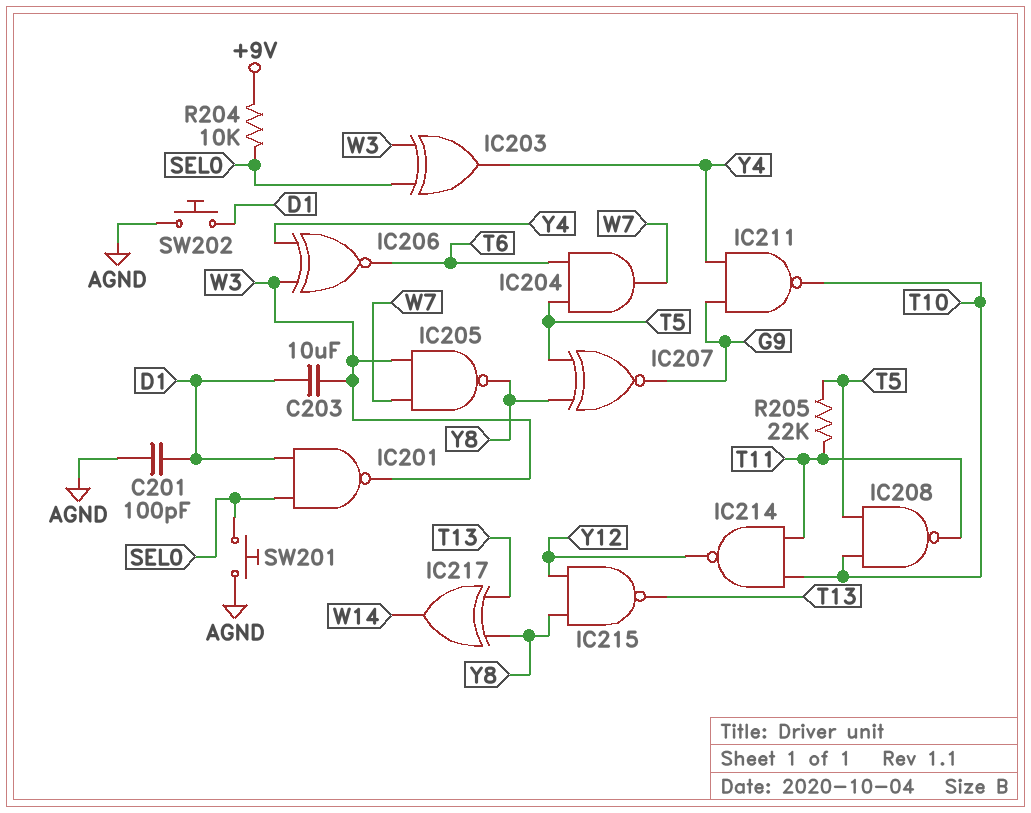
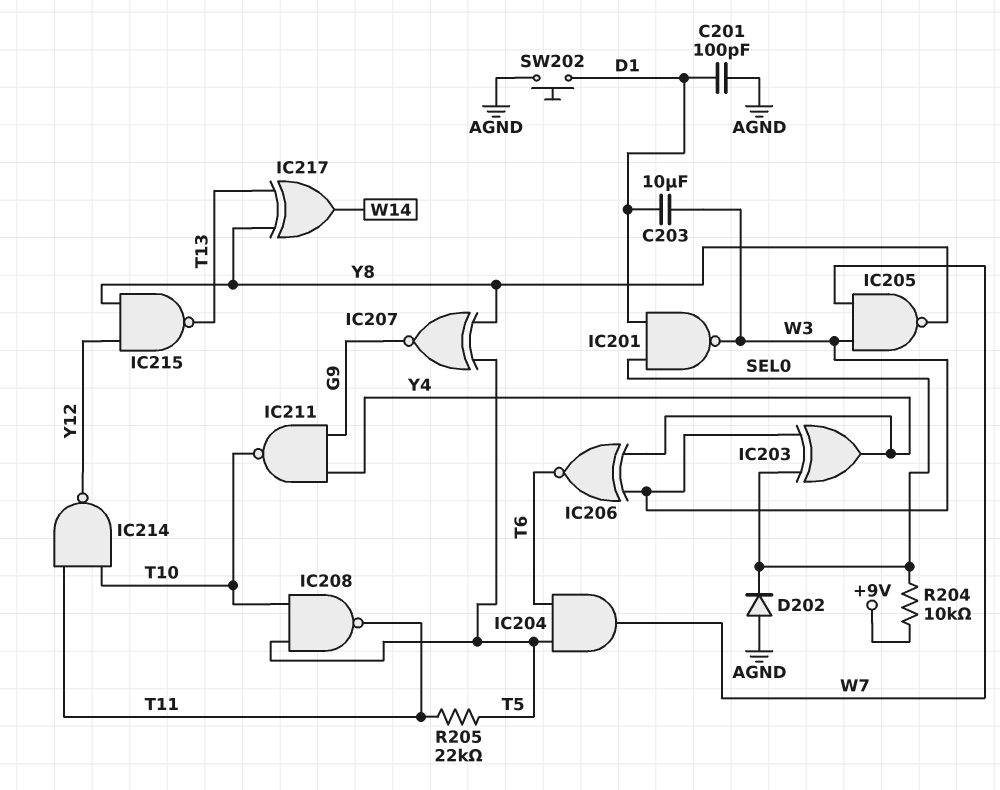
D202: none -> diode (A AGND, K SEL0)
SW201: button (AGND, SEL0) -> none

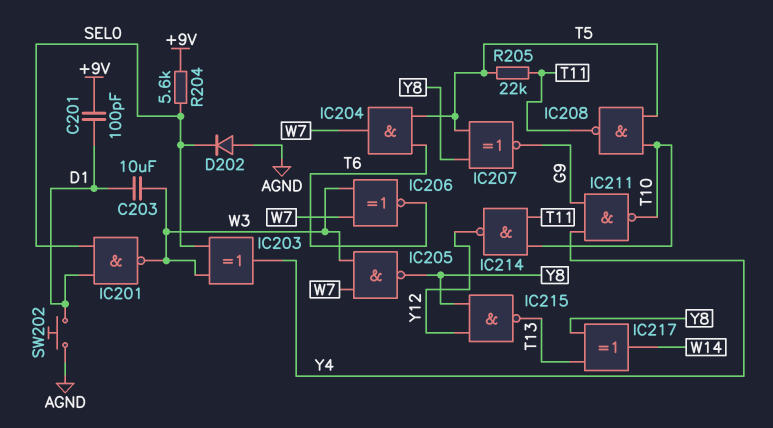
C201: 100pF (AGND, D1) -> 100pF (+9V, D1)
IC206: XNOR (in W3, in Y4, out T6) -> XNOR (in W3, in W7, out T6)
R204: 10k (+9V, SEL0) -> 5.6k (+9V, SEL0)

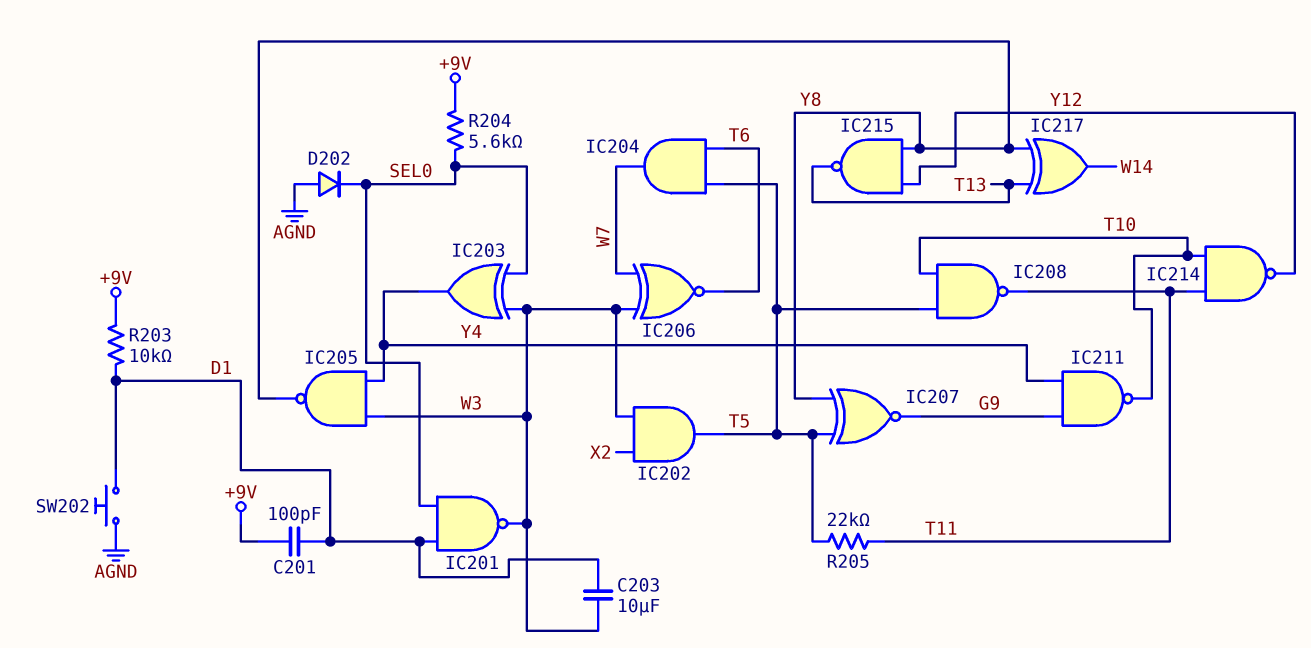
IC202: none -> AND (in W3, in X2, out T5)
IC205: NAND (in W3, in W7, out Y8) -> NAND (in W3, in Y4, out Y8)
R203: none -> 10k (+9V, D1)

